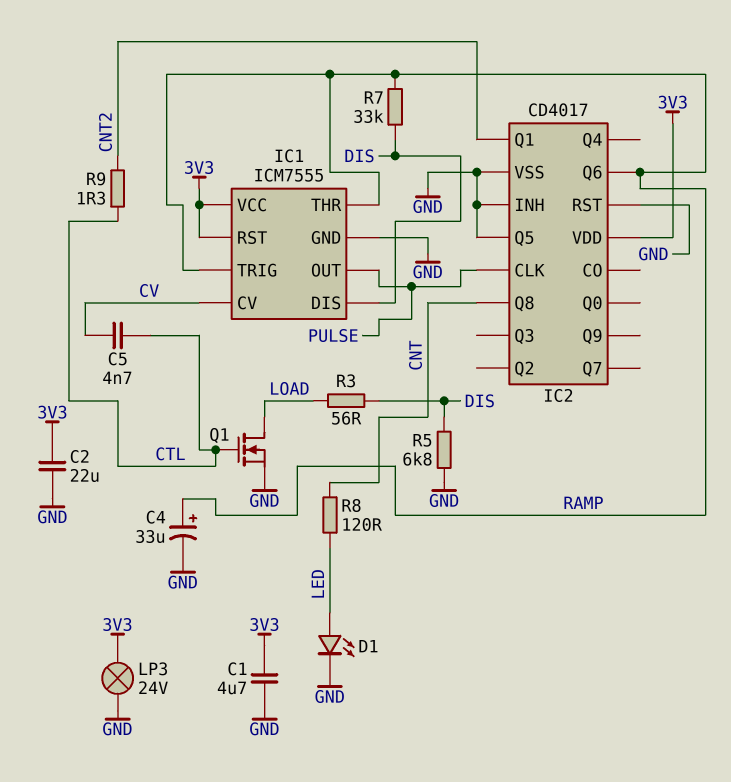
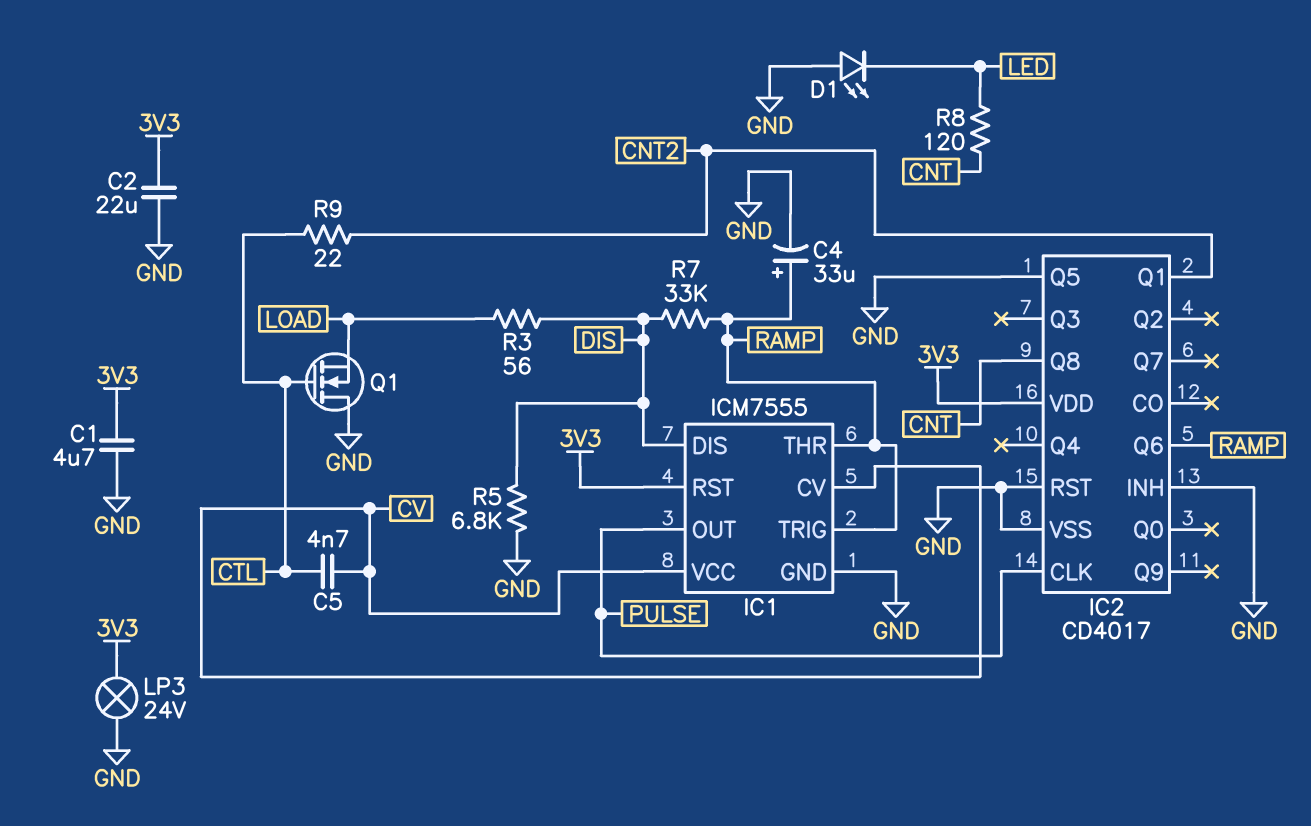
D1: LED (A LED, K GND) -> LED (A GND, K LED)
IC1 pin VCC: 3V3 -> CV
Q1: NMOS (G CTL, D LOAD, S GND) -> NMOS (G CTL, D GND, S LOAD)
R9: 1.3 (CNT2, CTL) -> 22 (CNT2, CTL)

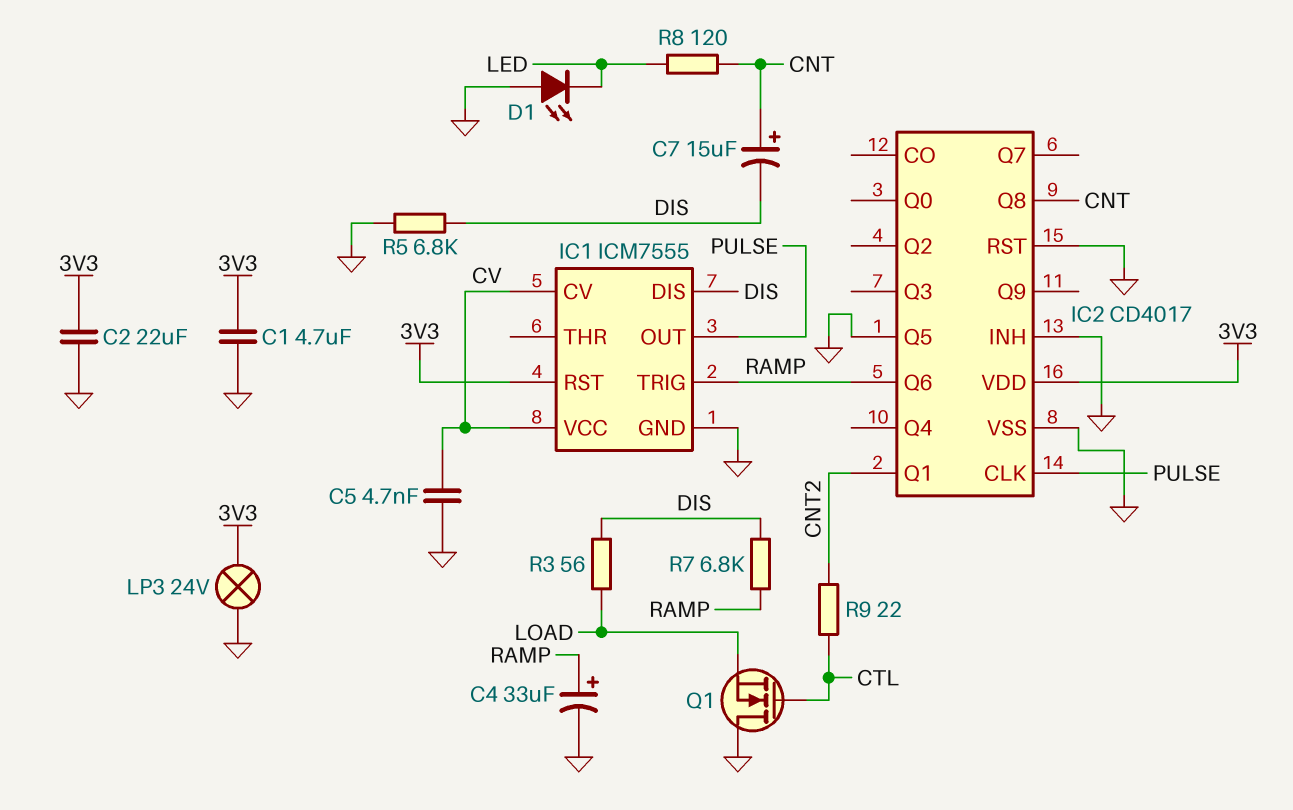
C5: 4.7nF (CTL, CV) -> 4.7nF (CV, GND)
C7: none -> 15uF (plus CNT, minus DIS)
IC1 pin THR: RAMP -> none
R7: 33k (DIS, RAMP) -> 6.8k (DIS, RAMP)

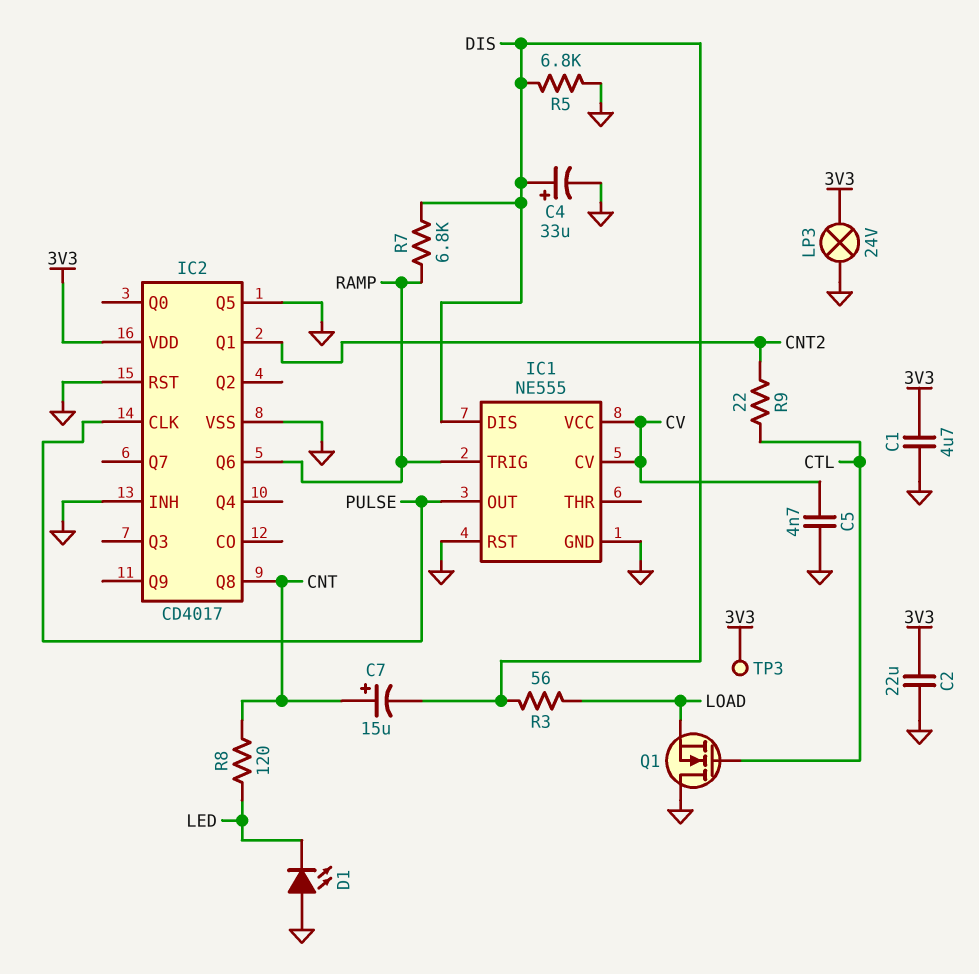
C4: 33uF (plus RAMP, minus GND) -> 33uF (plus DIS, minus GND)
IC1: ICM7555 -> NE555
IC1 pin RST: 3V3 -> GND
TP3: none -> test point (3V3)

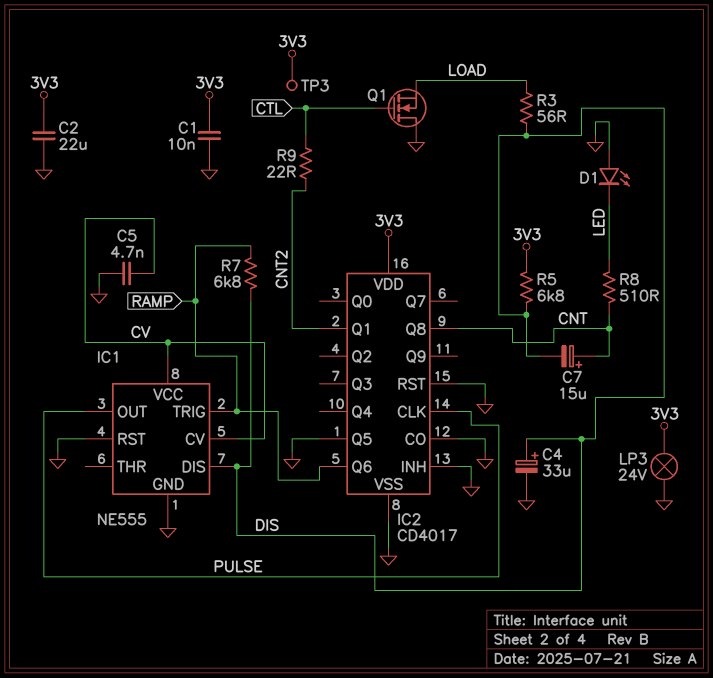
C1: 4.7uF (3V3, GND) -> 10nF (3V3, GND)
IC2 pin CO: none -> GND
R5: 6.8k (DIS, GND) -> 6.8k (3V3, DIS)
R8: 120 (CNT, LED) -> 510 (CNT, LED)

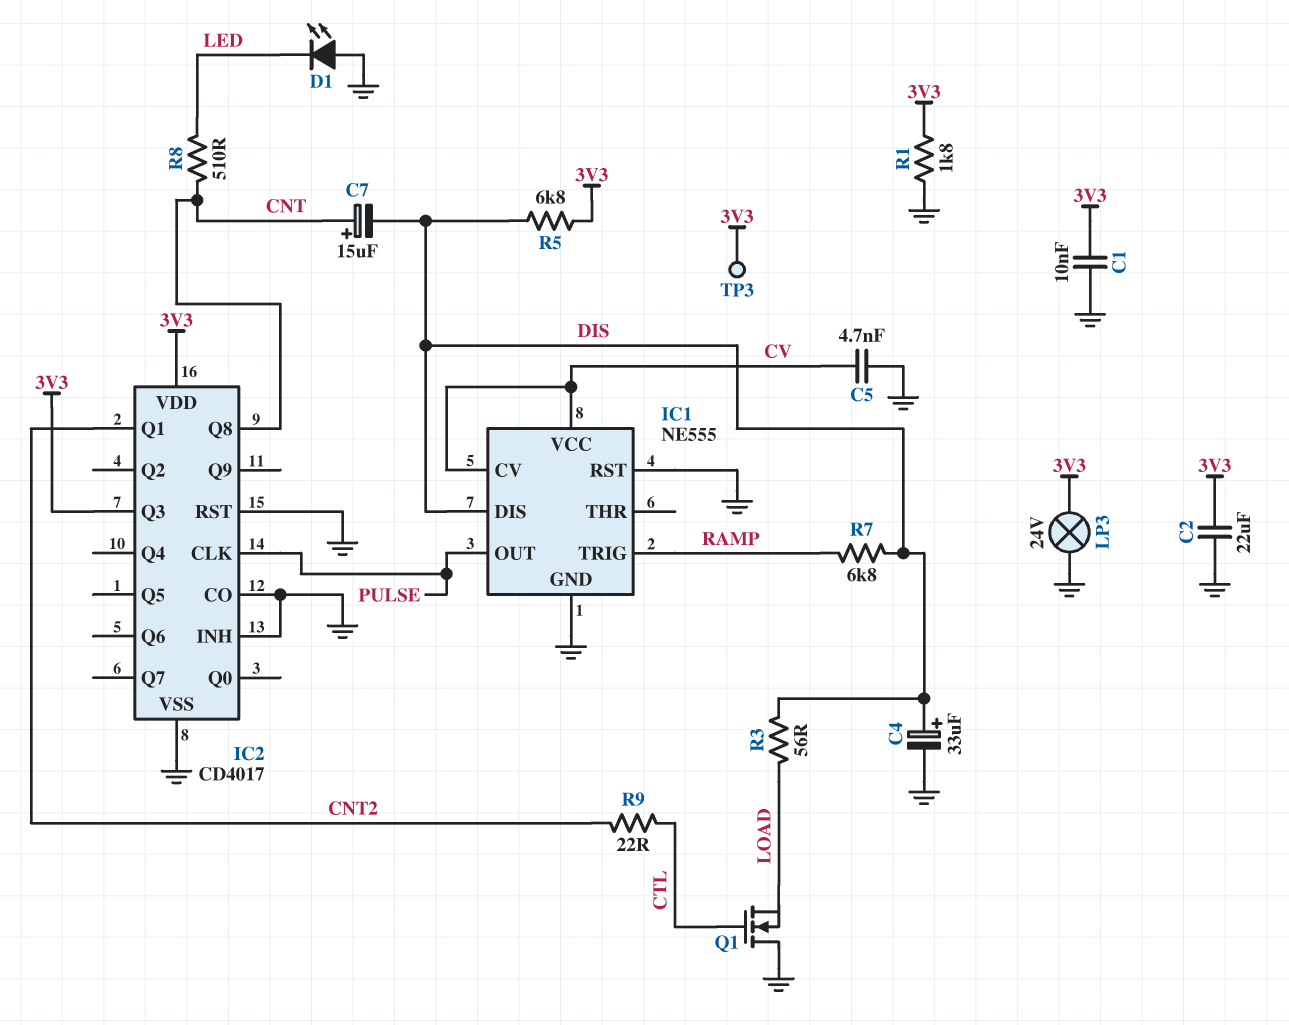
IC2 pin Q3: none -> 3V3
IC2 pin Q5: GND -> none
IC2 pin Q6: RAMP -> none
R1: none -> 1.8k (3V3, GND)

